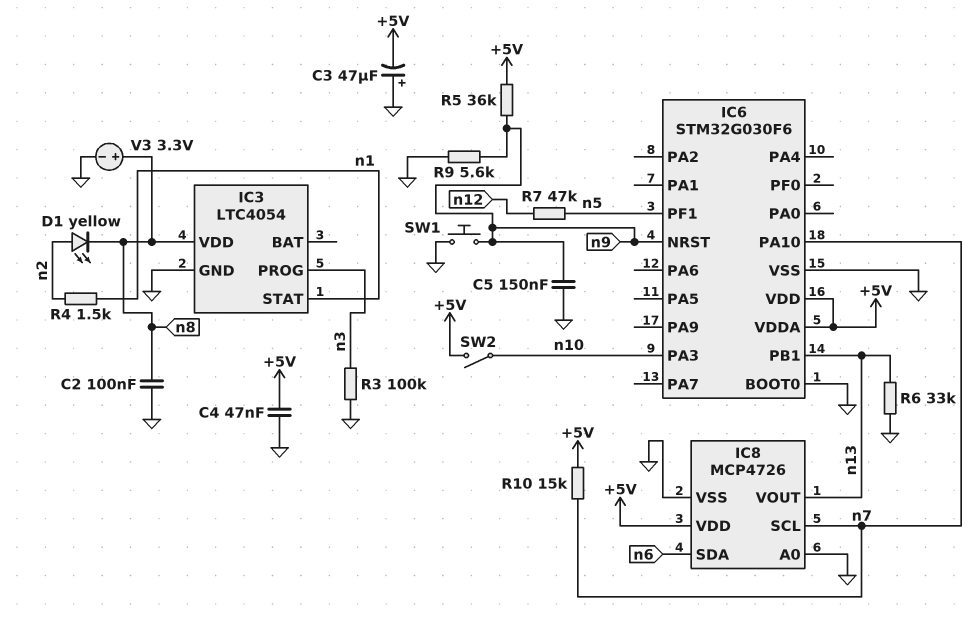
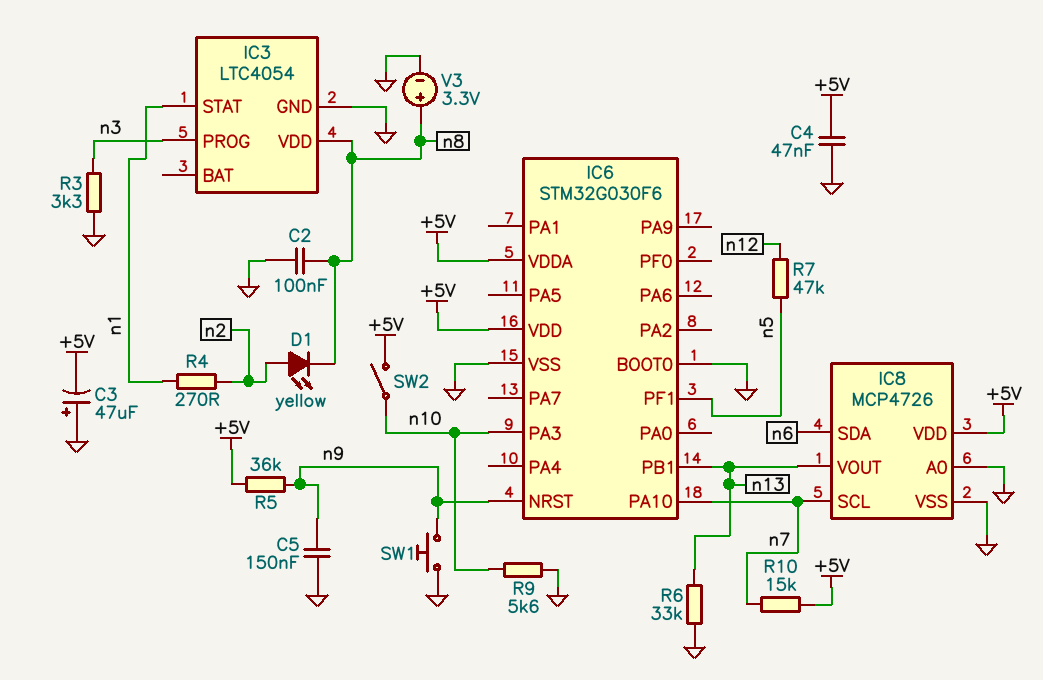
R3: 100k (GND, n3) -> 3.3k (GND, n3)
R4: 1.5k (n1, n2) -> 270 (n1, n2)
R9: 5.6k (GND, n9) -> 5.6k (GND, n10)

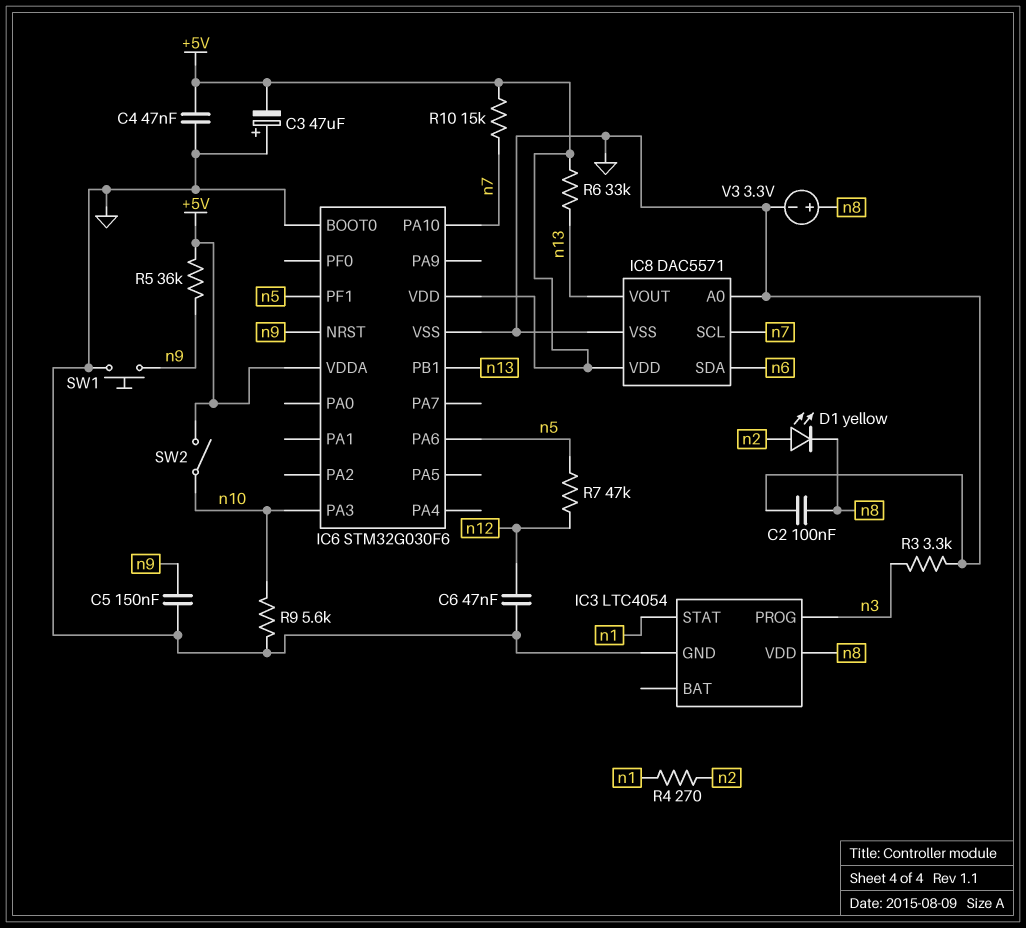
C6: none -> 47nF (GND, n12)
IC6 pin PA6: none -> n5
IC8: MCP4726 -> DAC5571
R6: 33k (GND, n13) -> 33k (+5V, n13)

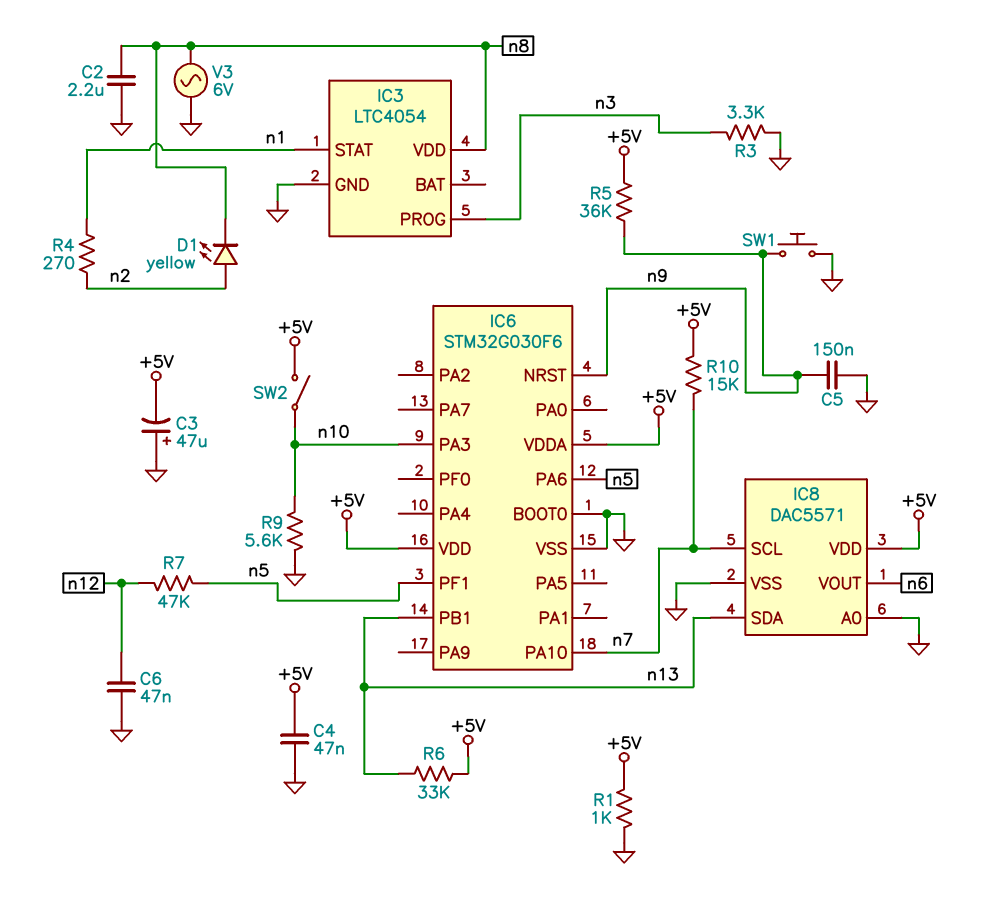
C2: 100nF (GND, n8) -> 2.2uF (GND, n8)
IC8 pin SDA: n6 -> n13
IC8 pin VOUT: n13 -> n6
R1: none -> 1k (+5V, GND)
V3: 3.3V (plus n8, minus GND) -> AC 6V (GND, n8)

